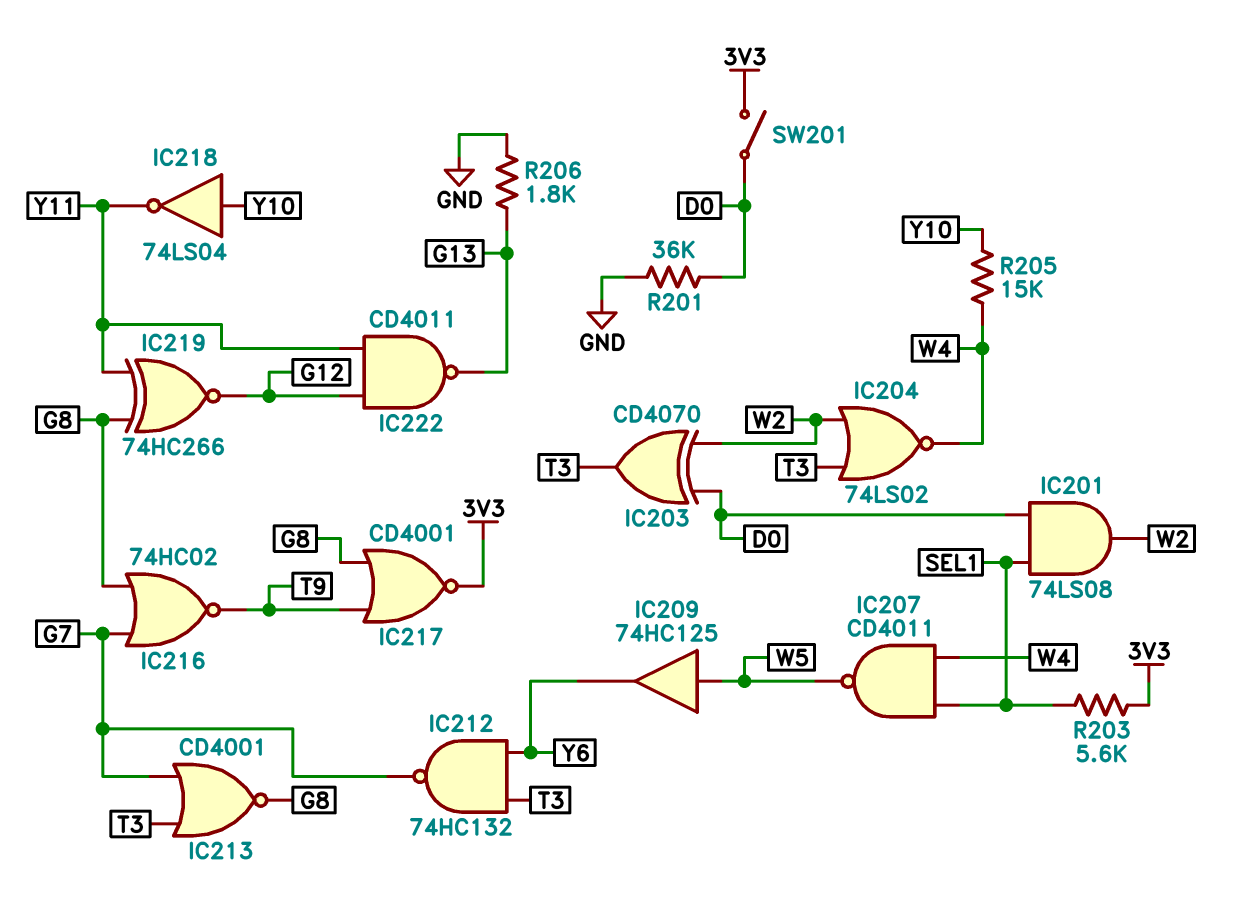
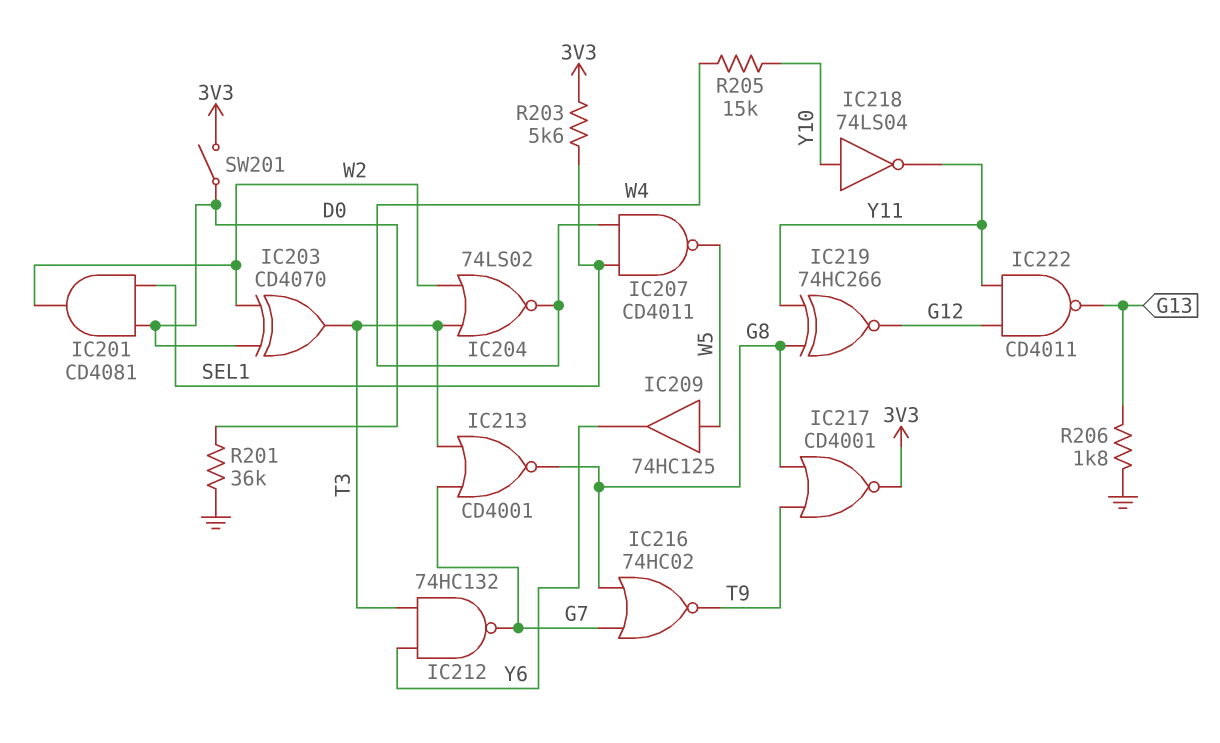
IC201: AND 74LS08 (in D0, in SEL1, out W2) -> AND CD4081 (in D0, in SEL1, out W2)

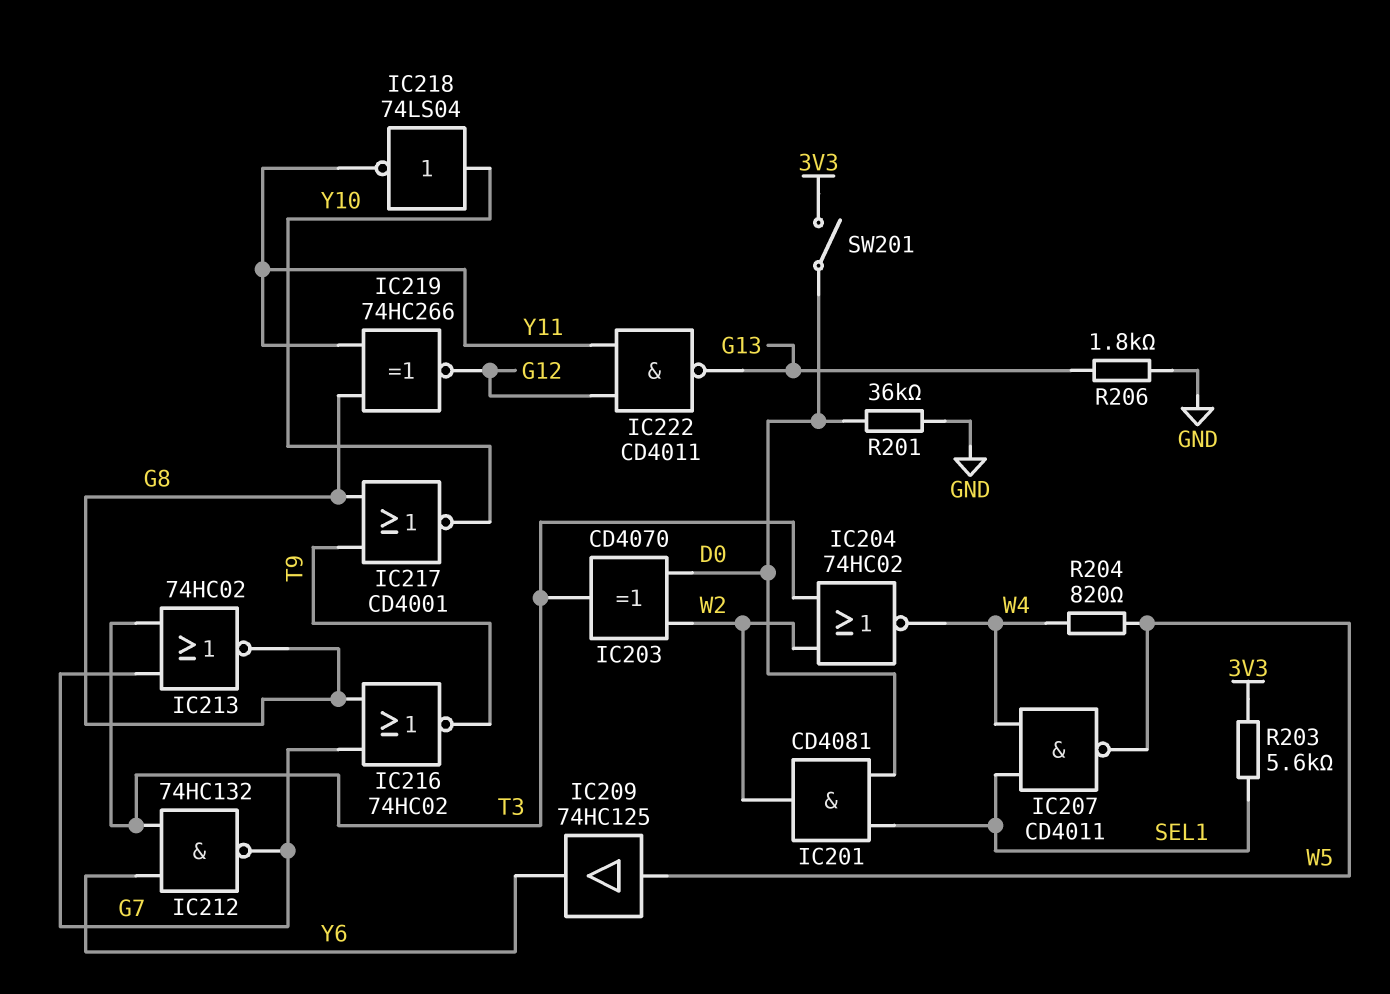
IC204: NOR 74LS02 (in T3, in W2, out W4) -> NOR 74HC02 (in T3, in W2, out W4)
IC213: NOR CD4001 (in G7, in T3, out G8) -> NOR 74HC02 (in G7, in T3, out G8)
IC217: NOR CD4001 (in G8, in T9, out 3V3) -> NOR CD4001 (in G8, in T9, out Y10)
R204: none -> 820 (W4, W5)
R205: 15k (W4, Y10) -> none

